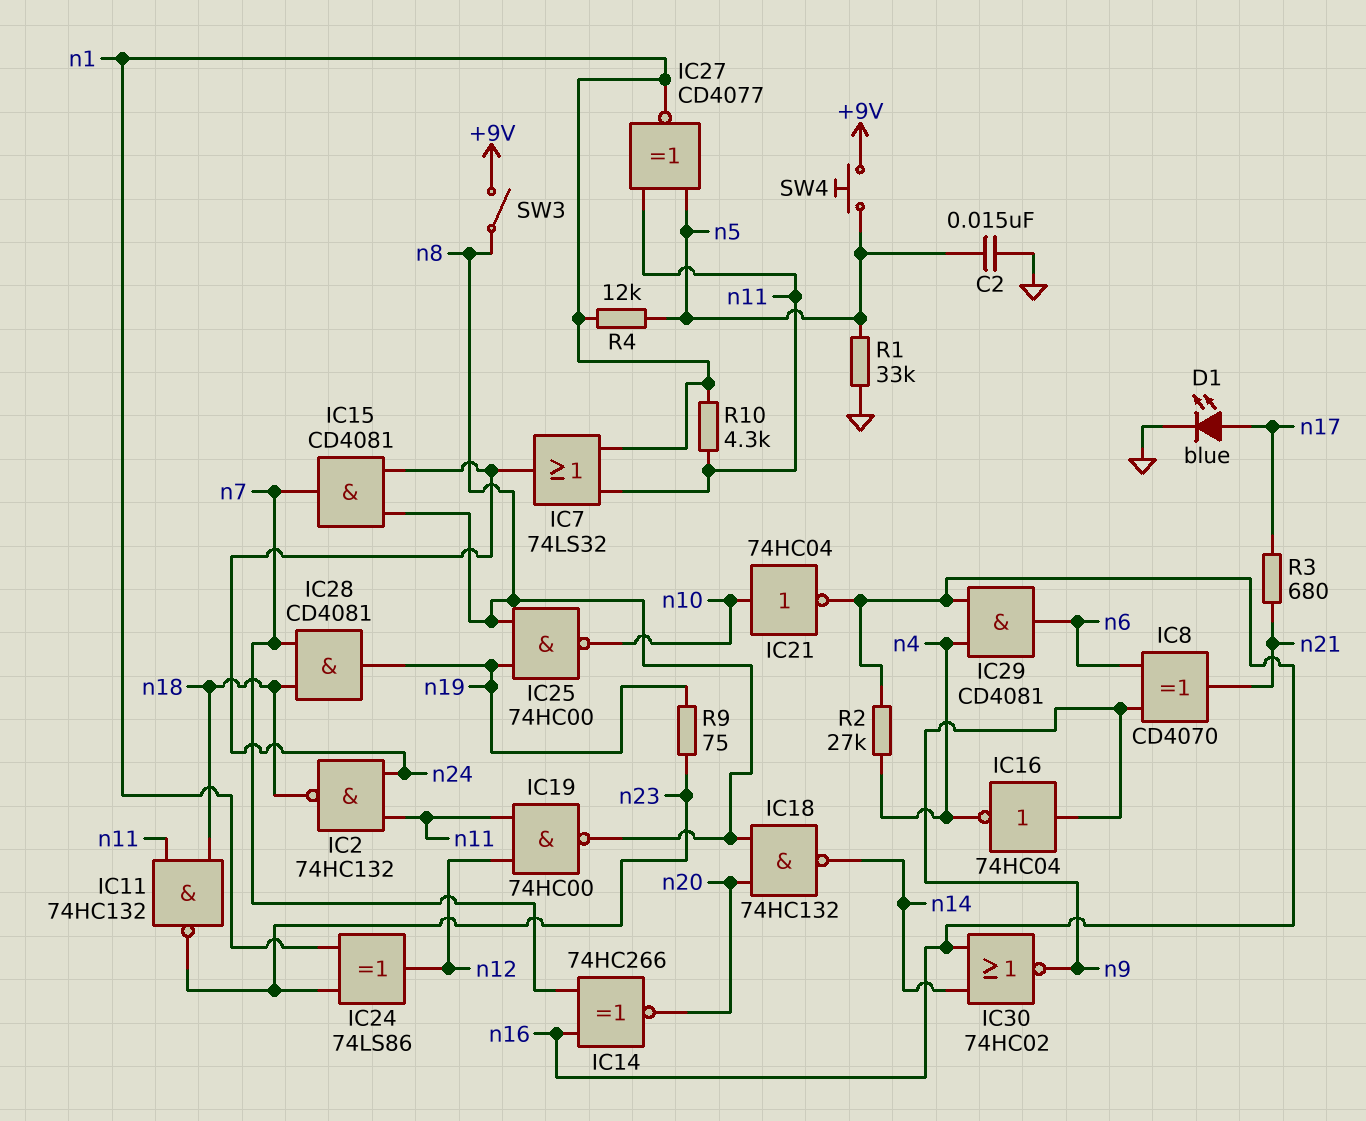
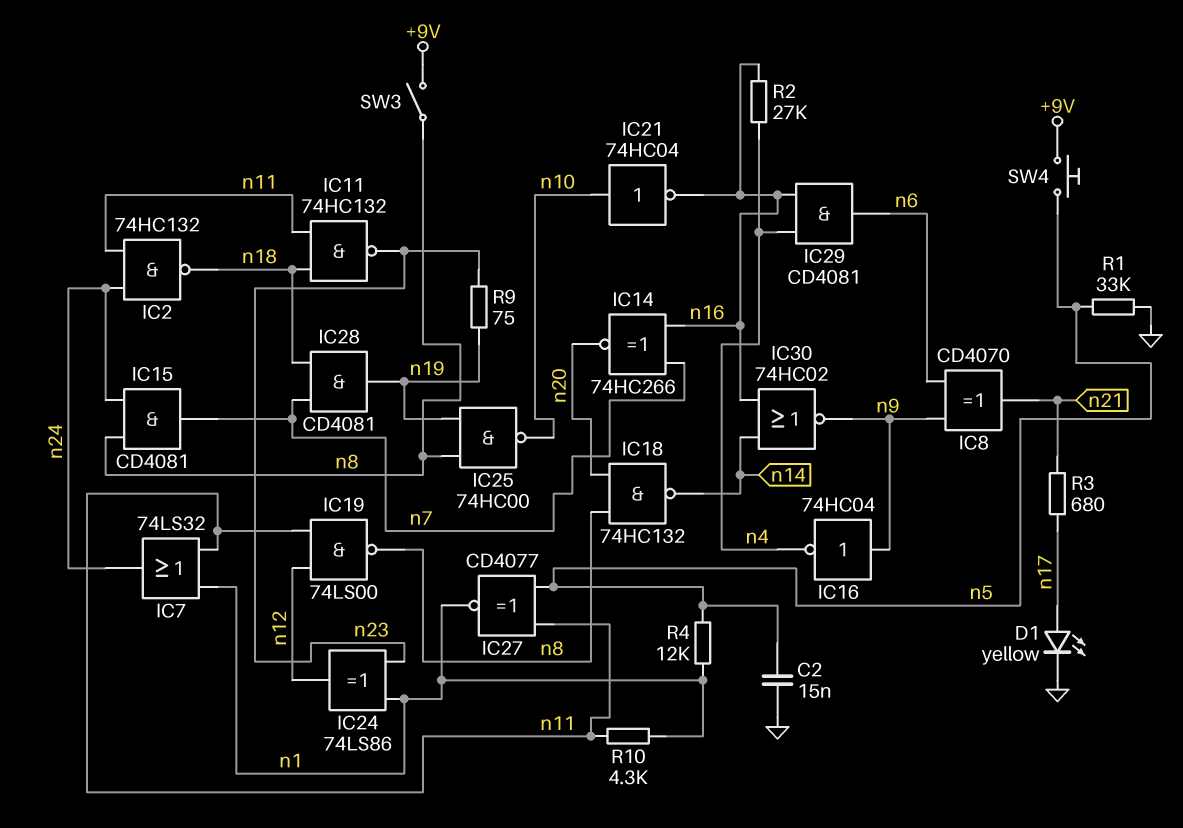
D1: LED blue (A n17, K GND) -> LED yellow (A n17, K GND)
IC19: NAND 74HC00 (in n11, in n12, out n8) -> NAND 74LS00 (in n11, in n12, out n8)

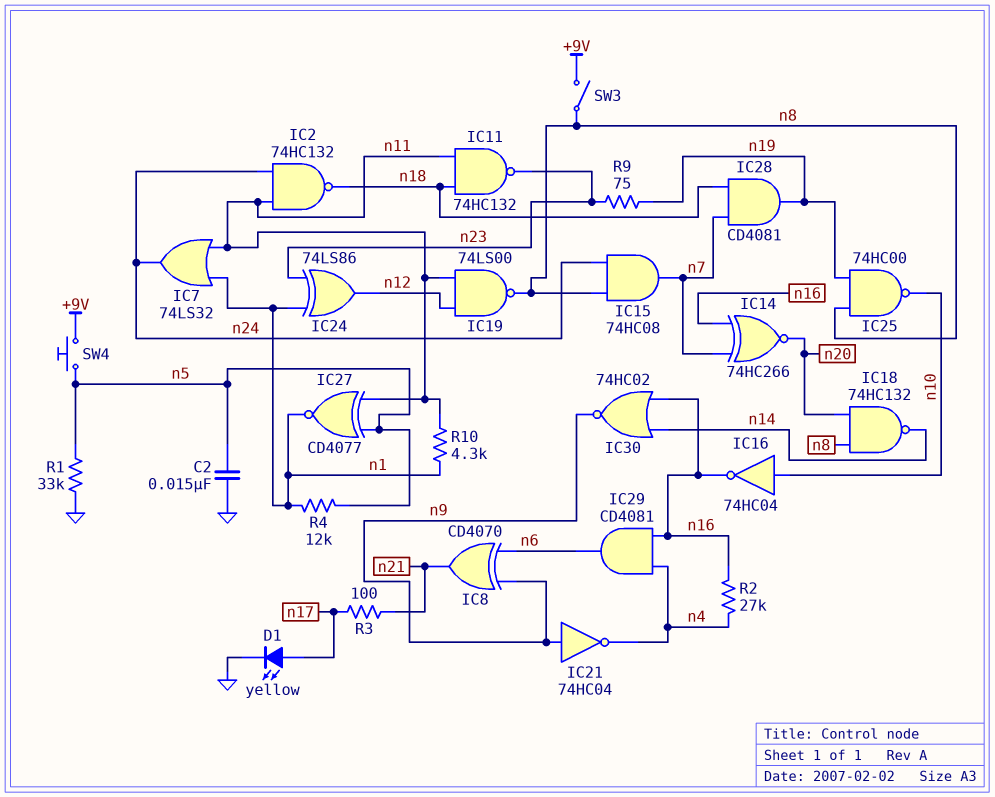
IC15: AND CD4081 (in n8, in n24, out n7) -> AND 74HC08 (in n8, in n24, out n7)
IC16: NOT 74HC04 (in n9, out n4) -> NOT 74HC04 (in n10, out n16)
IC21: NOT 74HC04 (in n10, out n16) -> NOT 74HC04 (in n9, out n4)
R3: 680 (n17, n21) -> 100 (n17, n21)

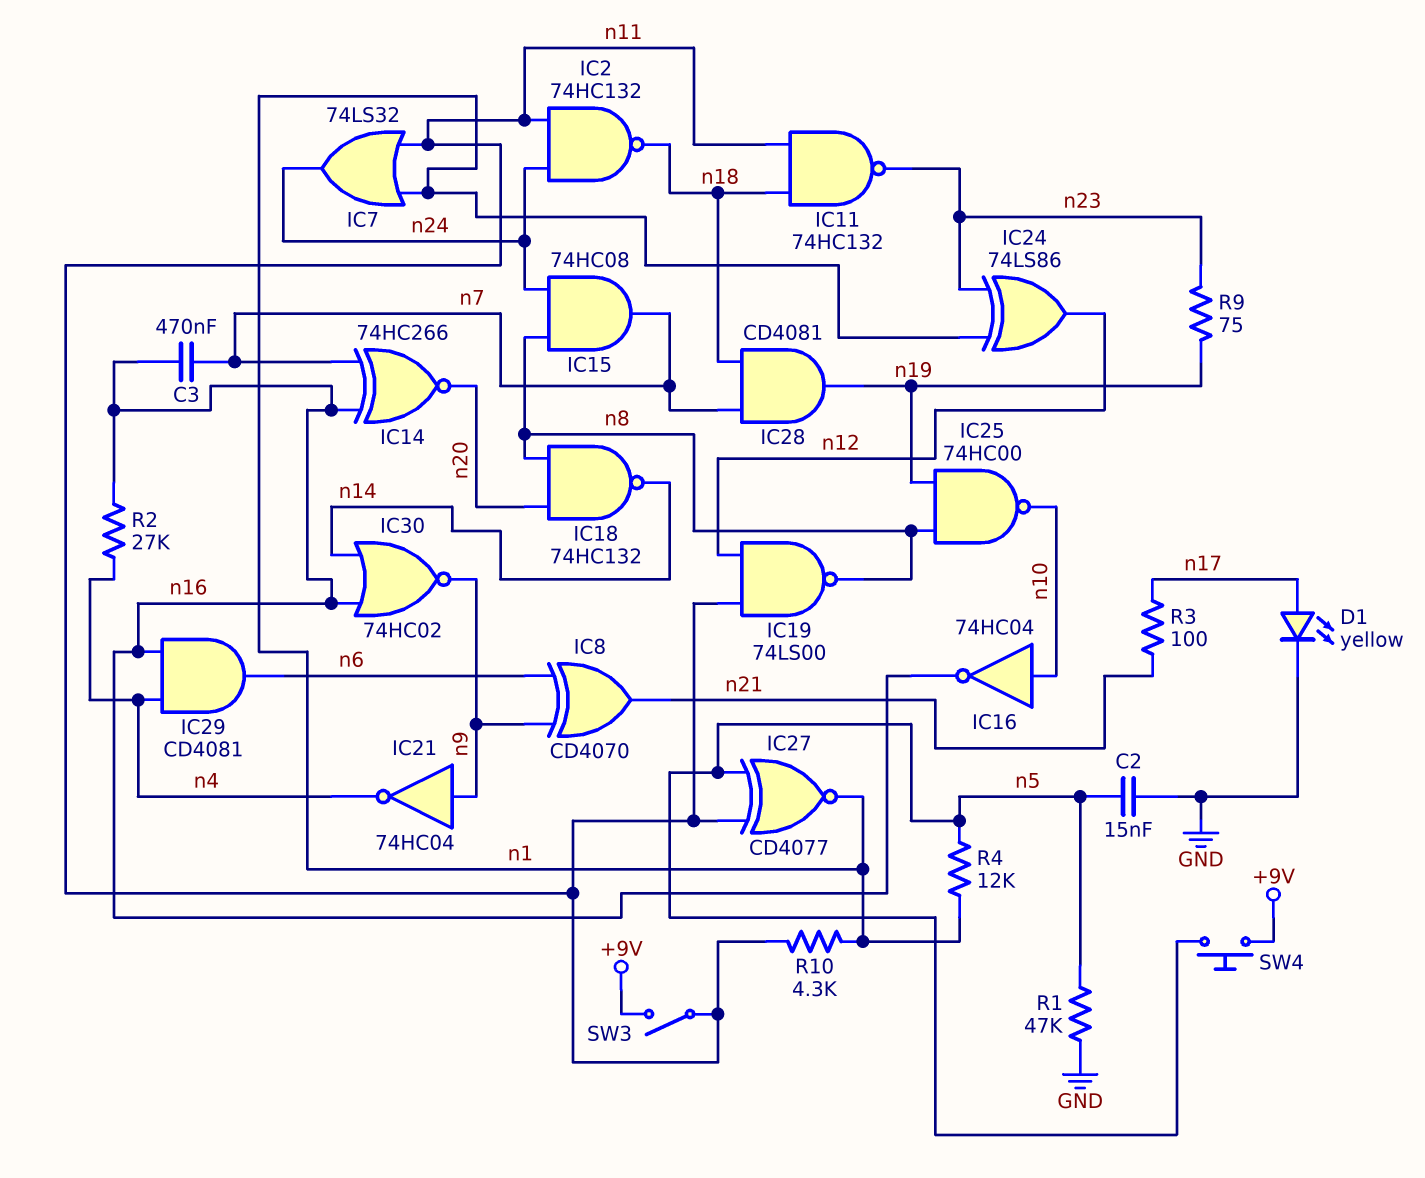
C3: none -> 470nF (n7, n16)
R1: 33k (GND, n5) -> 47k (GND, n5)
SW3: switch (+9V, n8) -> switch (+9V, n11)

